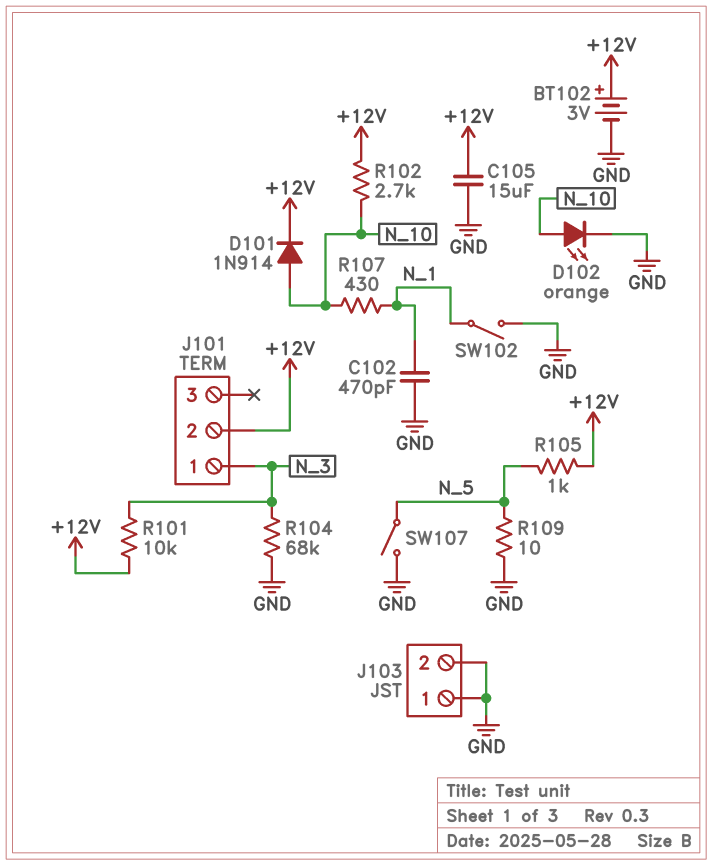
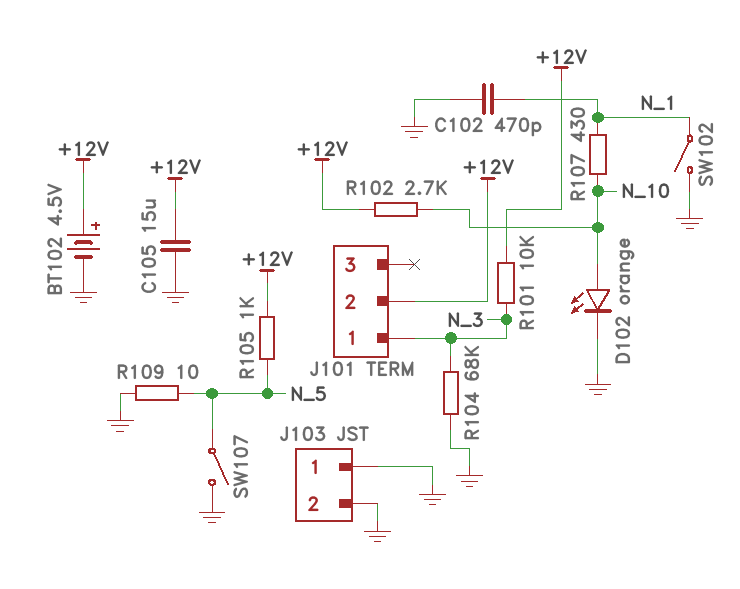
BT102: 3V (plus +12V, minus GND) -> 4.5V (plus +12V, minus GND)
D101: diode 1N914 (A N_10, K +12V) -> none

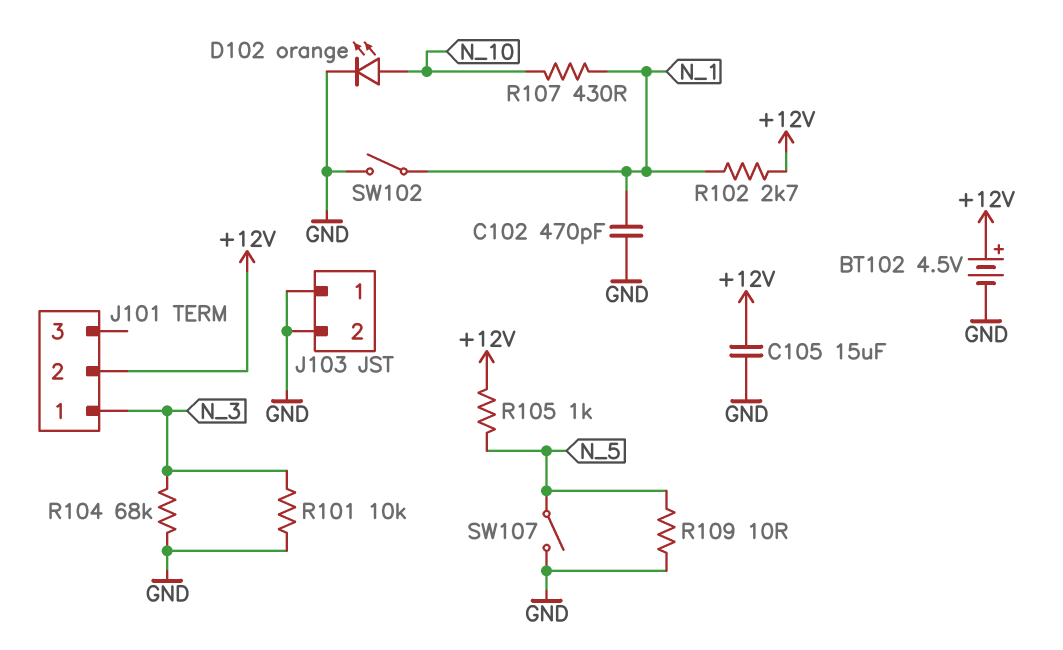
R101: 10k (+12V, N_3) -> 10k (GND, N_3)
R102: 2.7k (+12V, N_10) -> 2.7k (+12V, N_1)

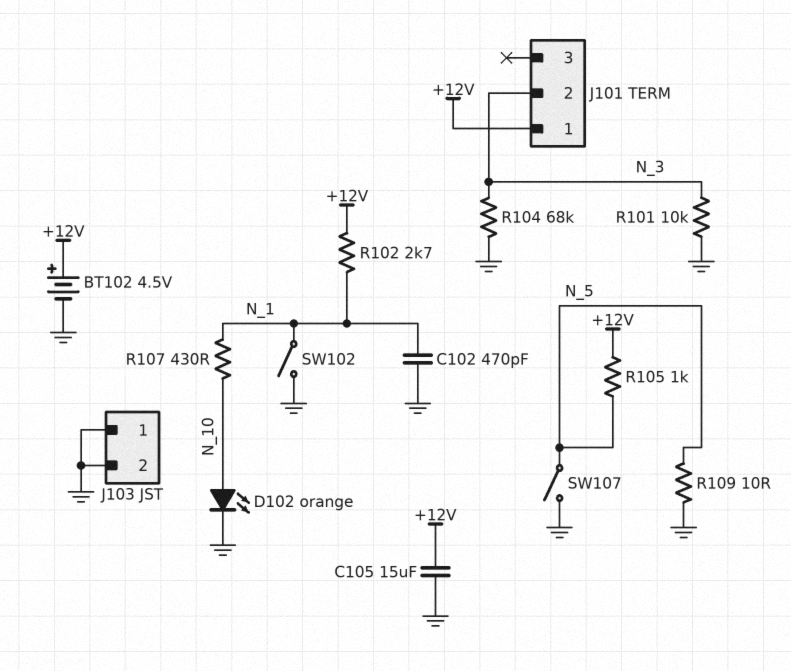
J101 pin 1: N_3 -> +12V
J101 pin 2: +12V -> N_3

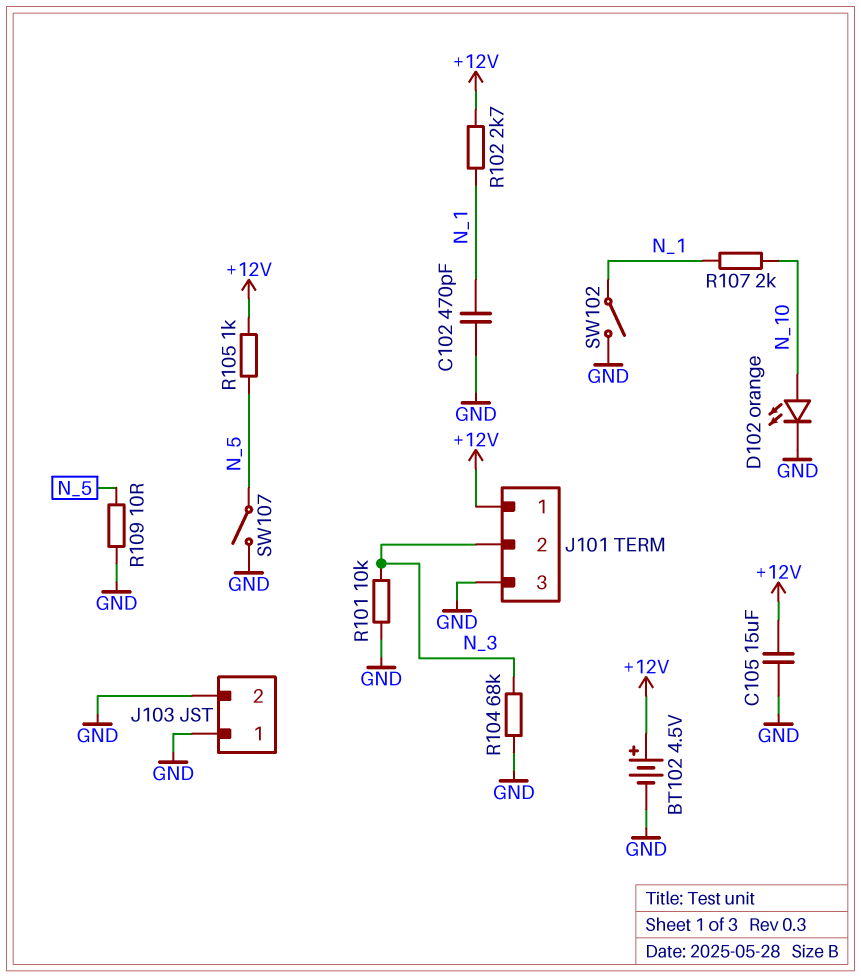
J101 pin 3: none -> GND
R107: 430 (N_1, N_10) -> 2k (N_1, N_10)

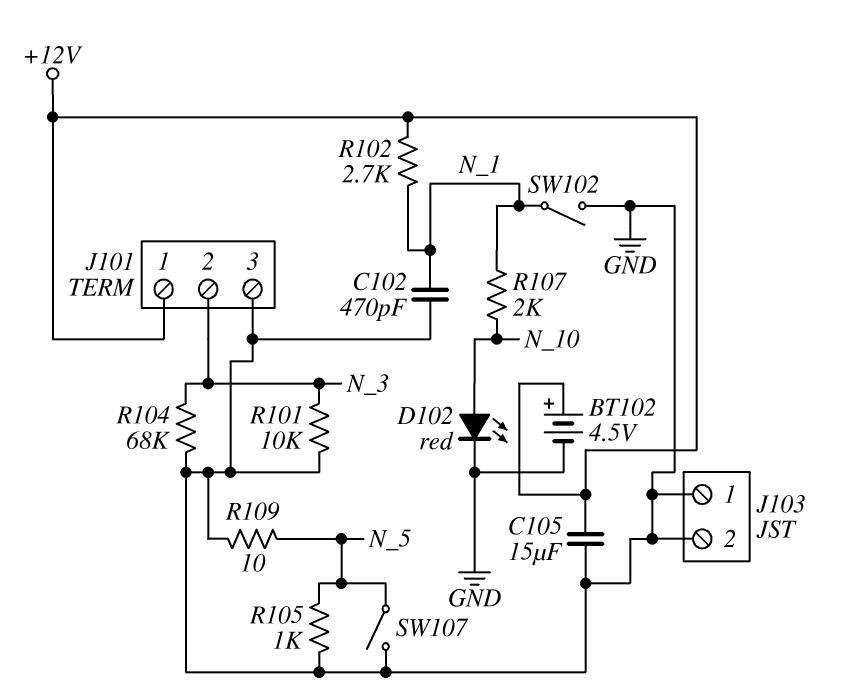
D102: LED orange (A N_10, K GND) -> LED red (A N_10, K GND)
R105: 1k (+12V, N_5) -> 1k (GND, N_5)

